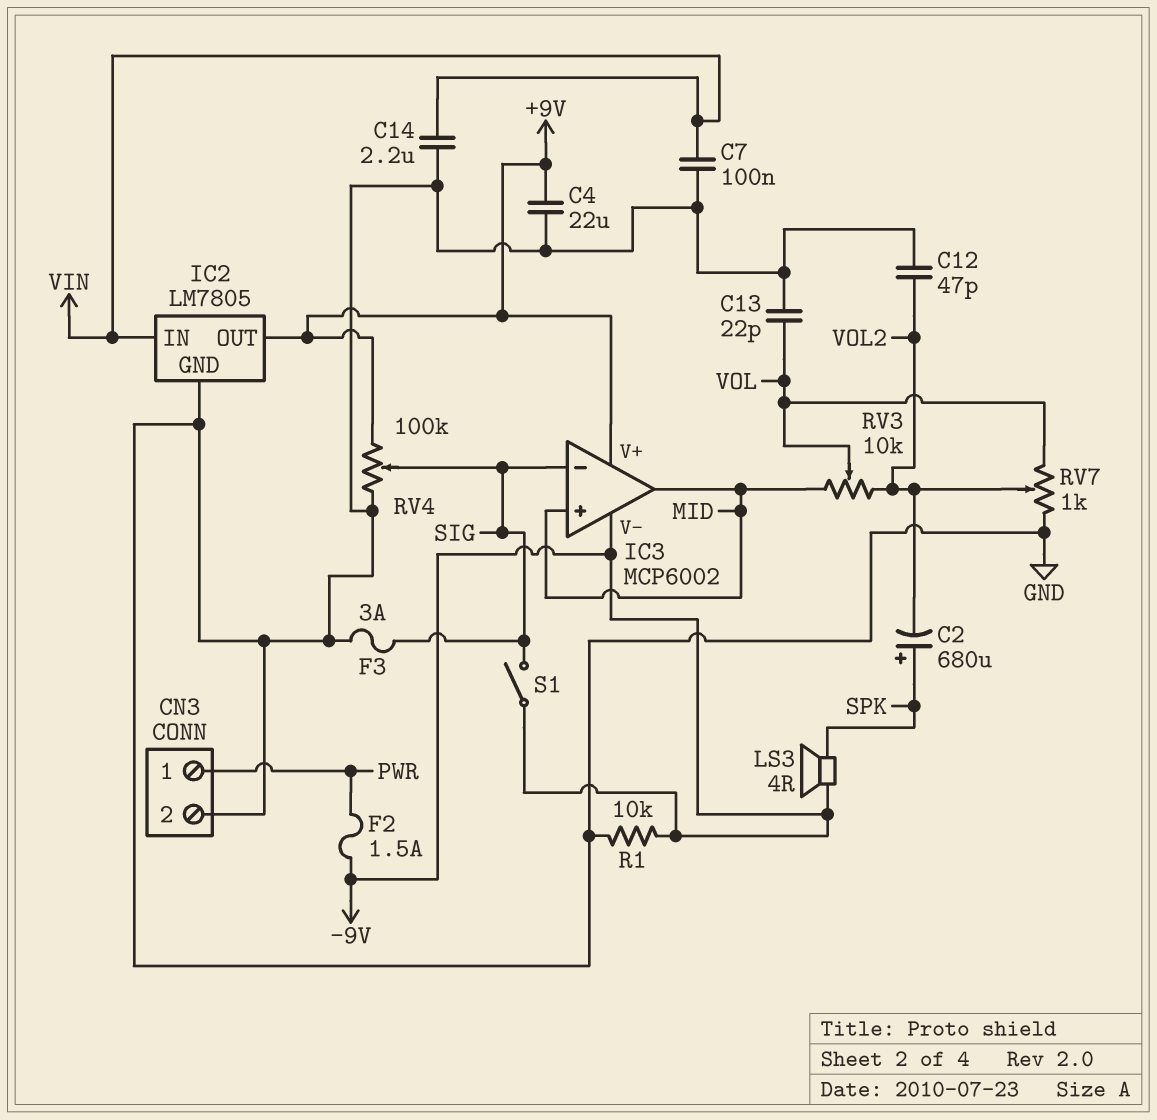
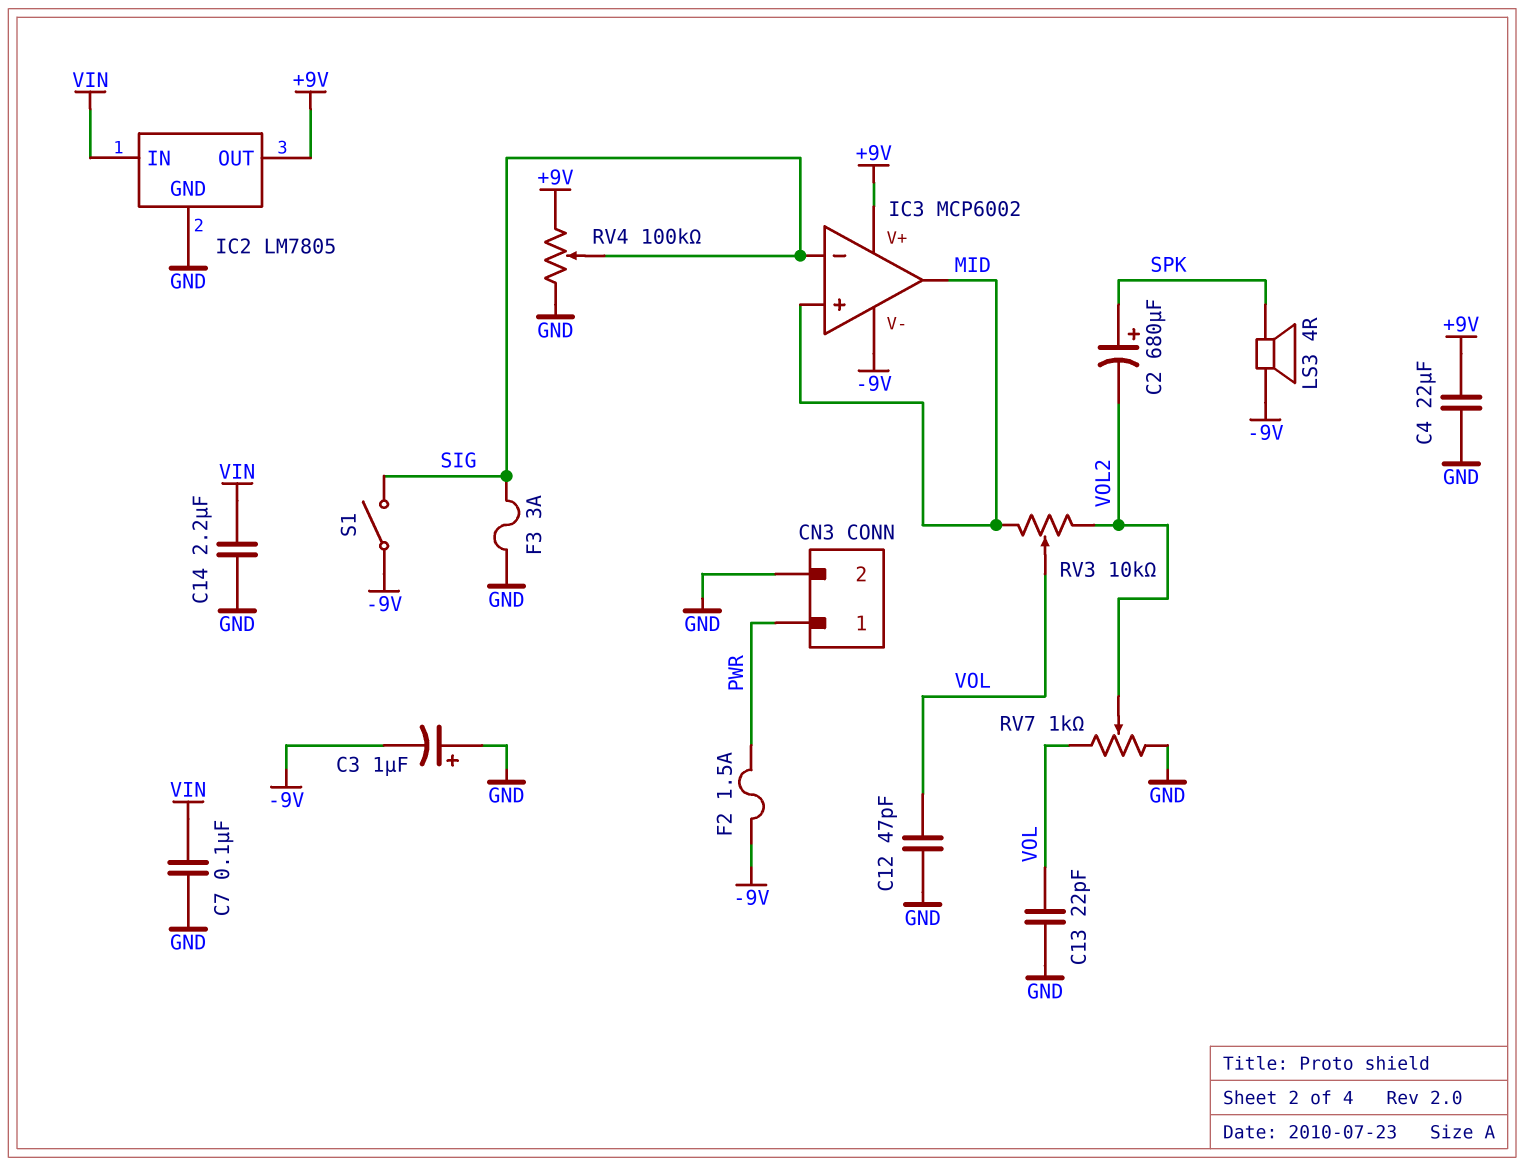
C3: none -> 1uF (plus GND, minus -9V)
C12: 47pF (GND, VOL2) -> 47pF (GND, VOL)
R1: 10k (-9V, GND) -> none

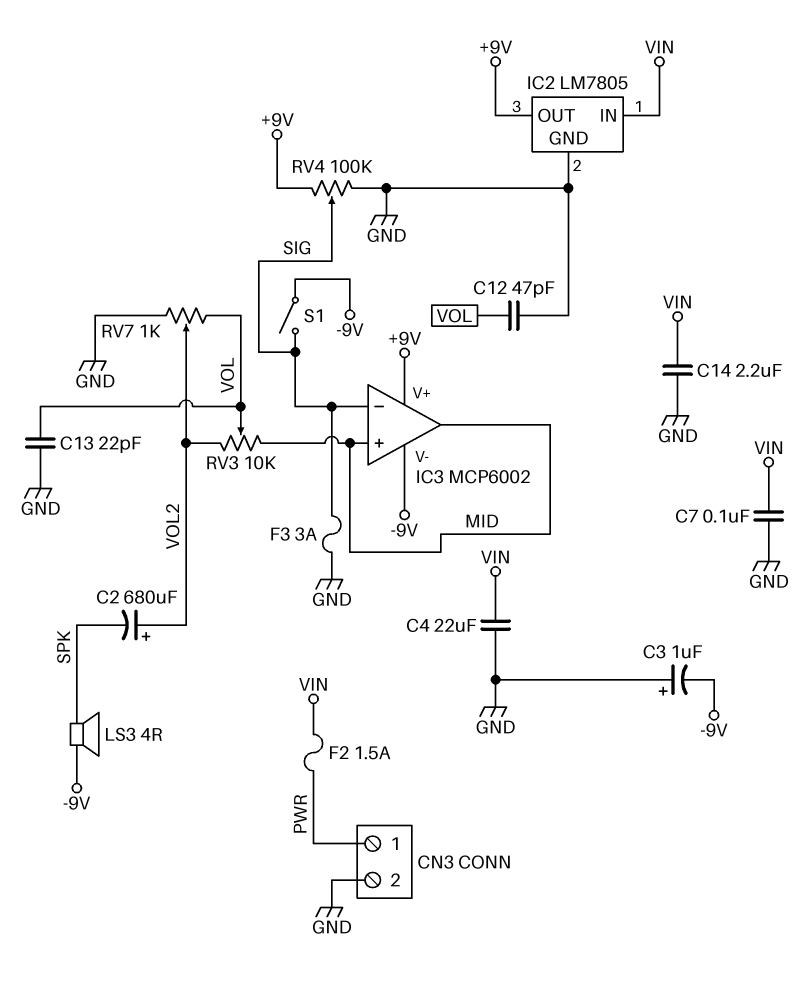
C2: 680uF (plus SPK, minus VOL2) -> 680uF (plus VOL2, minus SPK)
C4: 22uF (+9V, GND) -> 22uF (GND, VIN)
F2: 1.5A (-9V, PWR) -> 1.5A (PWR, VIN)

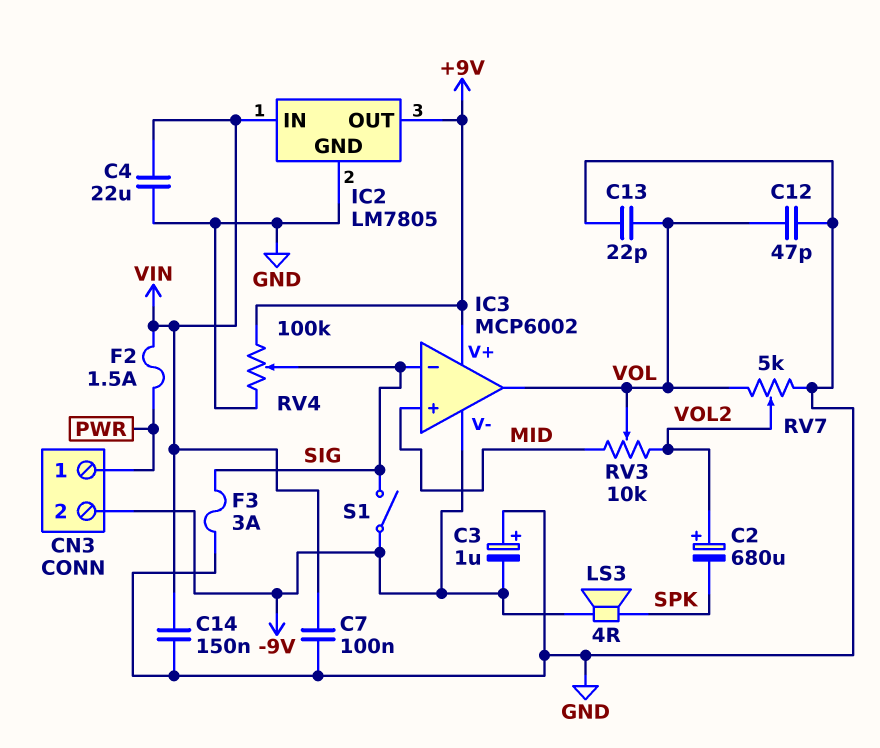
C14: 2.2uF (GND, VIN) -> 150nF (GND, VIN)
CN3 pin 2: GND -> -9V
IC3 pin out: MID -> VOL
RV7: 1k (GND, VOL, wiper VOL2) -> 5k (GND, VOL, wiper VOL2)

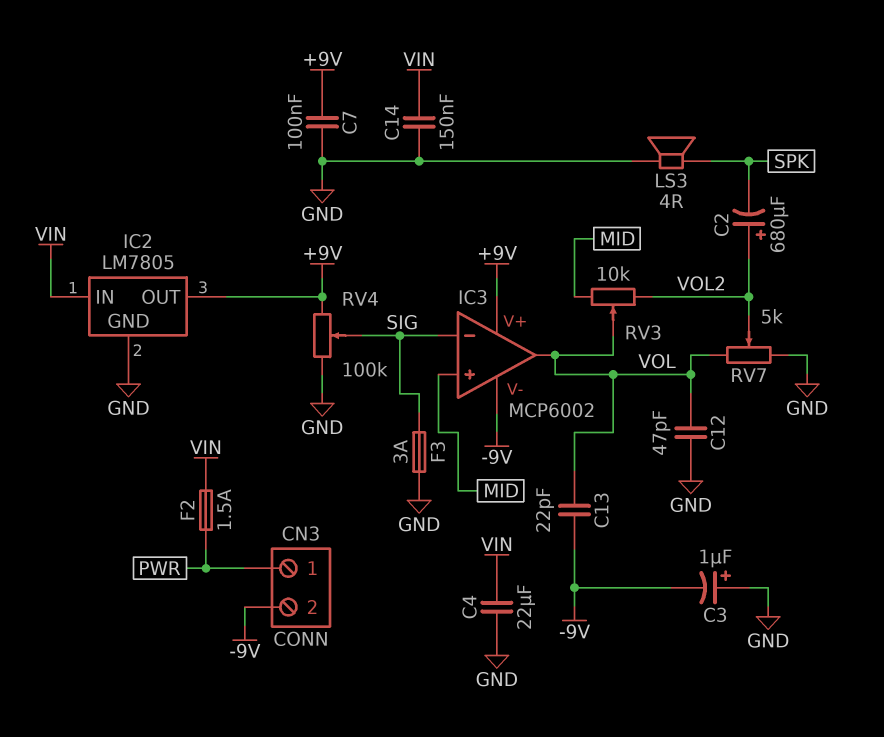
C7: 100nF (GND, VIN) -> 100nF (+9V, GND)
C13: 22pF (GND, VOL) -> 22pF (-9V, VOL)
LS3: speaker 4R (-9V, SPK) -> speaker 4R (GND, SPK)
S1: switch (-9V, SIG) -> none

